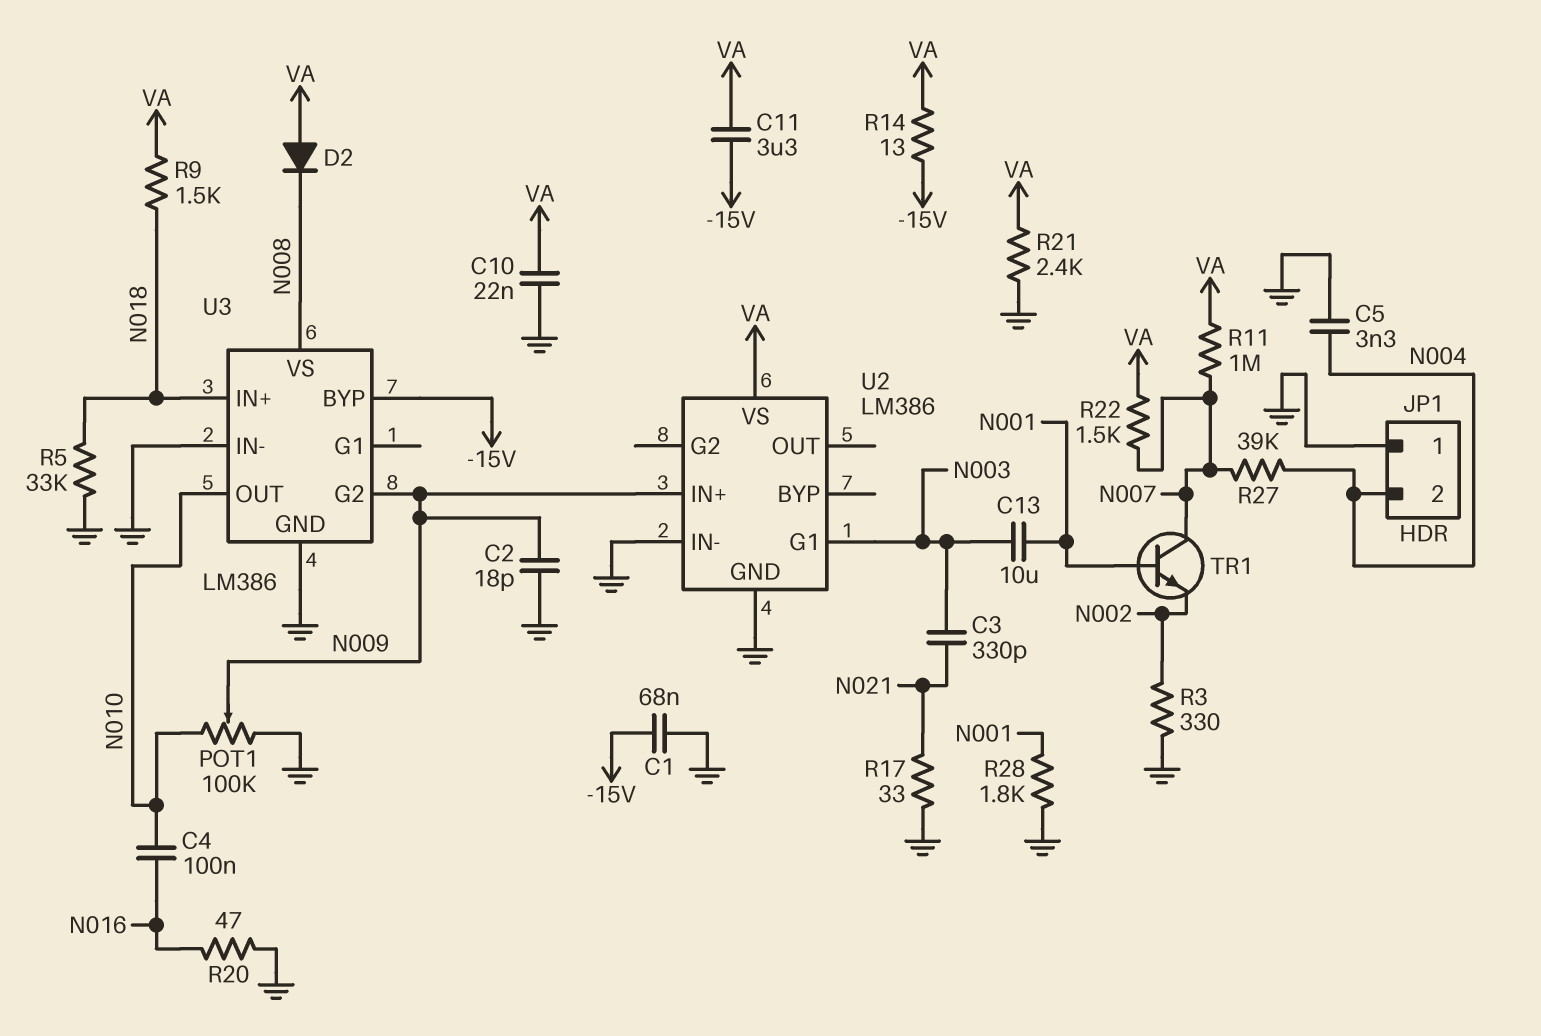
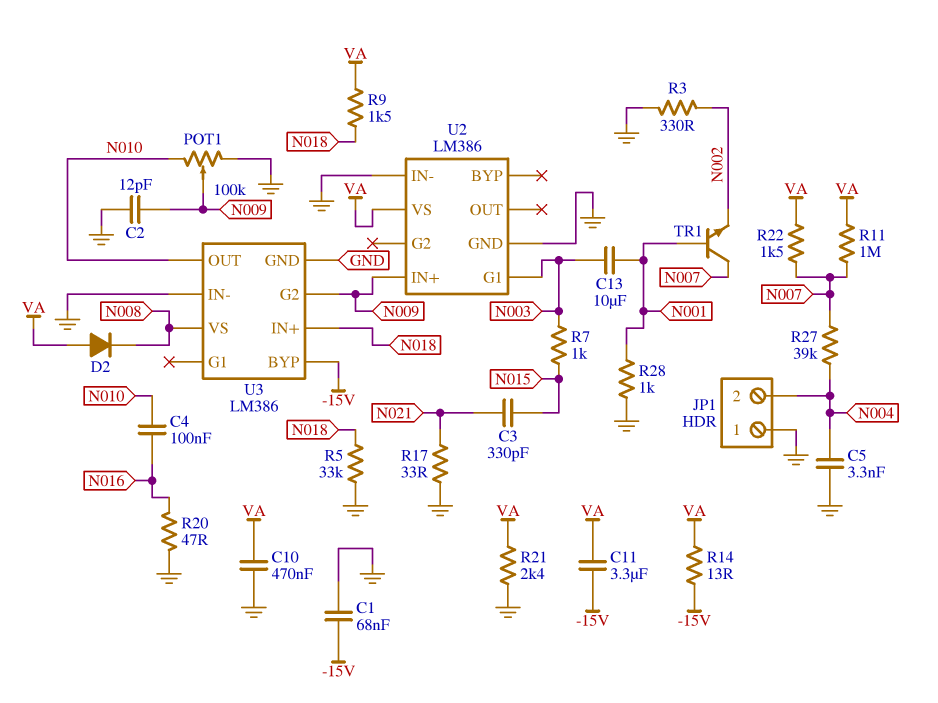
C2: 18pF (GND, N009) -> 12pF (GND, N009)
C3: 330pF (N003, N021) -> 330pF (N015, N021)
C10: 22nF (GND, VA) -> 470nF (GND, VA)
R7: none -> 1k (N003, N015)
R28: 1.8k (GND, N001) -> 1k (GND, N001)

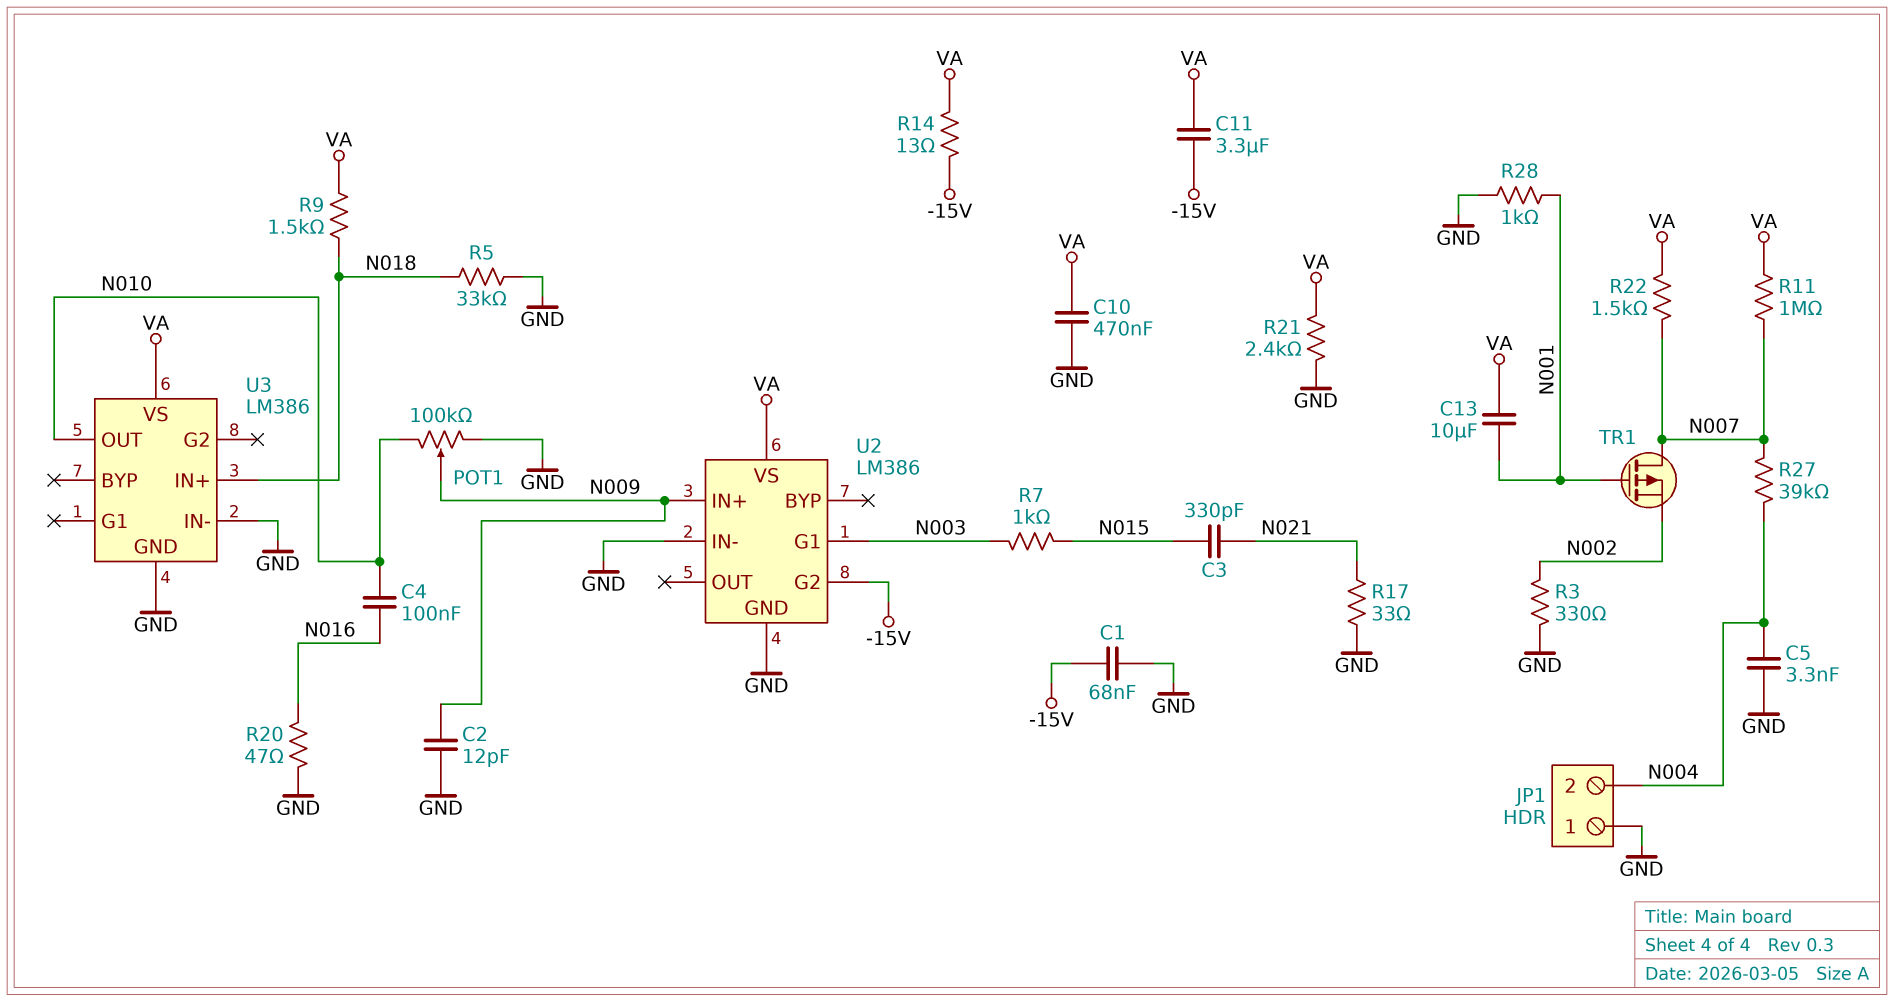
C13: 10uF (N001, N003) -> 10uF (N001, VA)
D2: diode (A VA, K N008) -> none
TR1: NPN (B N001, C N007, E N002) -> PMOS (G N001, D N007, S N002)
U2 pin G2: none -> -15V
U3 pin BYP: -15V -> none
U3 pin G2: N009 -> none
U3 pin VS: N008 -> VA

